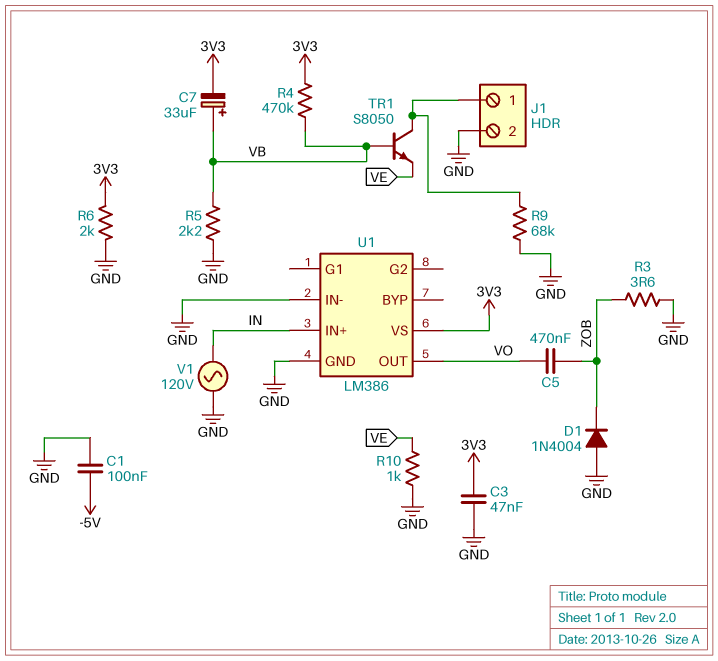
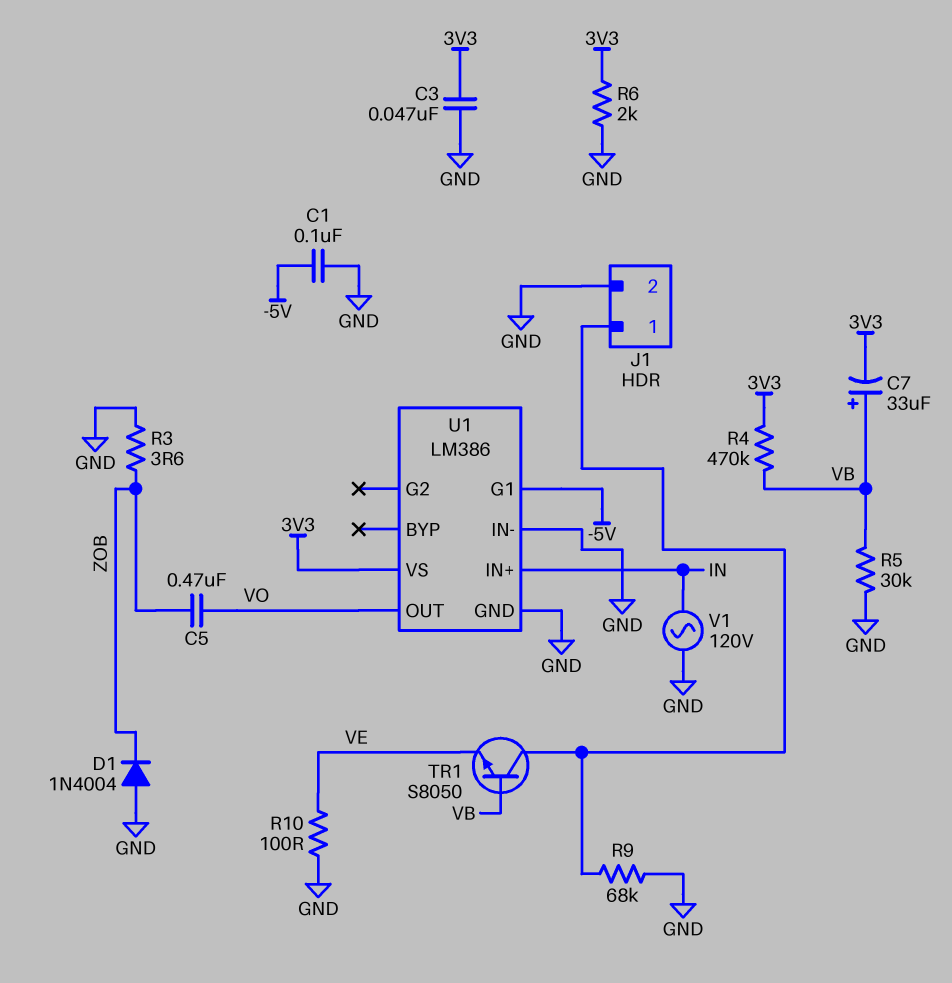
R5: 2.2k (GND, VB) -> 30k (GND, VB)
R10: 1k (GND, VE) -> 100 (GND, VE)
U1 pin G1: none -> -5V

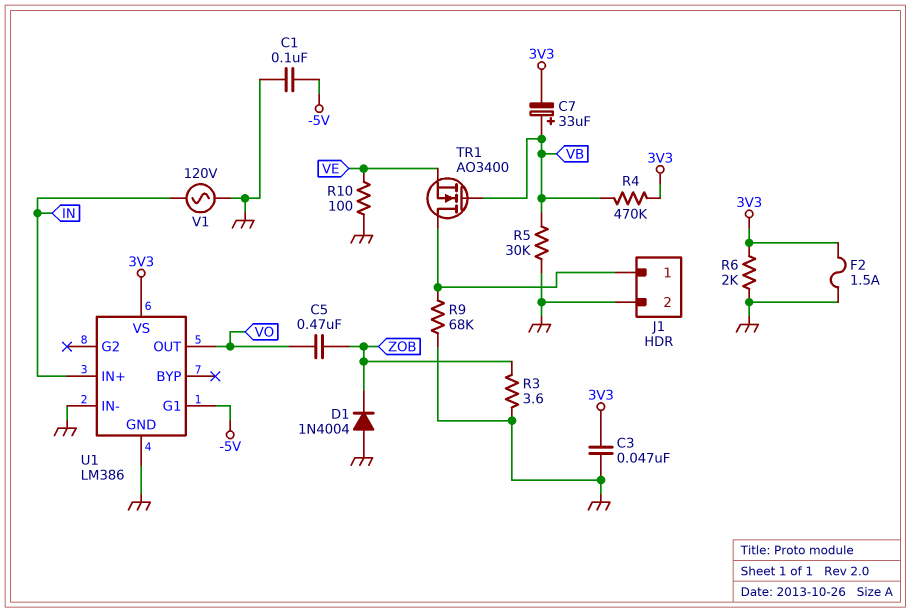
F2: none -> 1.5A (3V3, GND)
TR1: NPN S8050 (B VB, C J1/1, E VE) -> NMOS AO3400 (G VB, D J1/1, S VE)

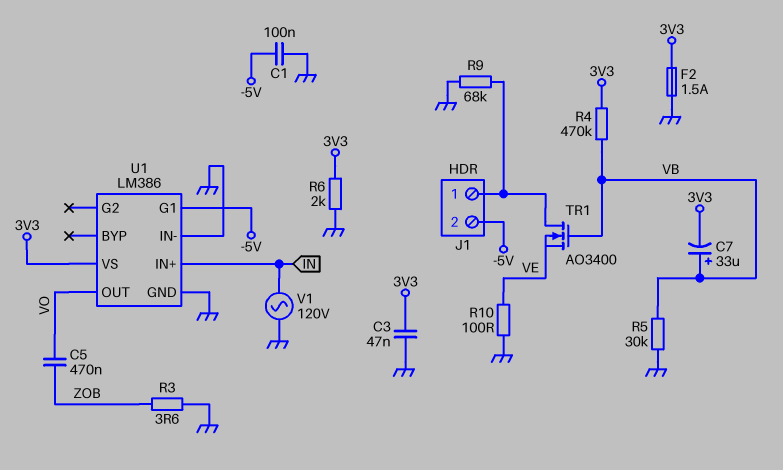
D1: diode 1N4004 (A GND, K ZOB) -> none
J1 pin 2: GND -> -5V

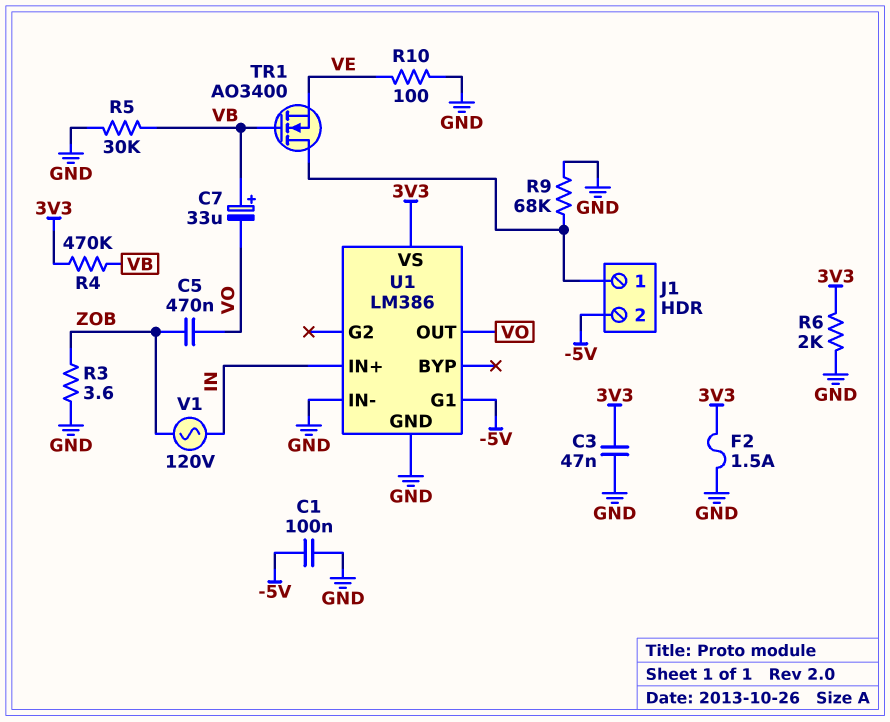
C7: 33uF (plus VB, minus 3V3) -> 33uF (plus VB, minus VO)
V1: AC 120V (GND, IN) -> AC 120V (IN, ZOB)

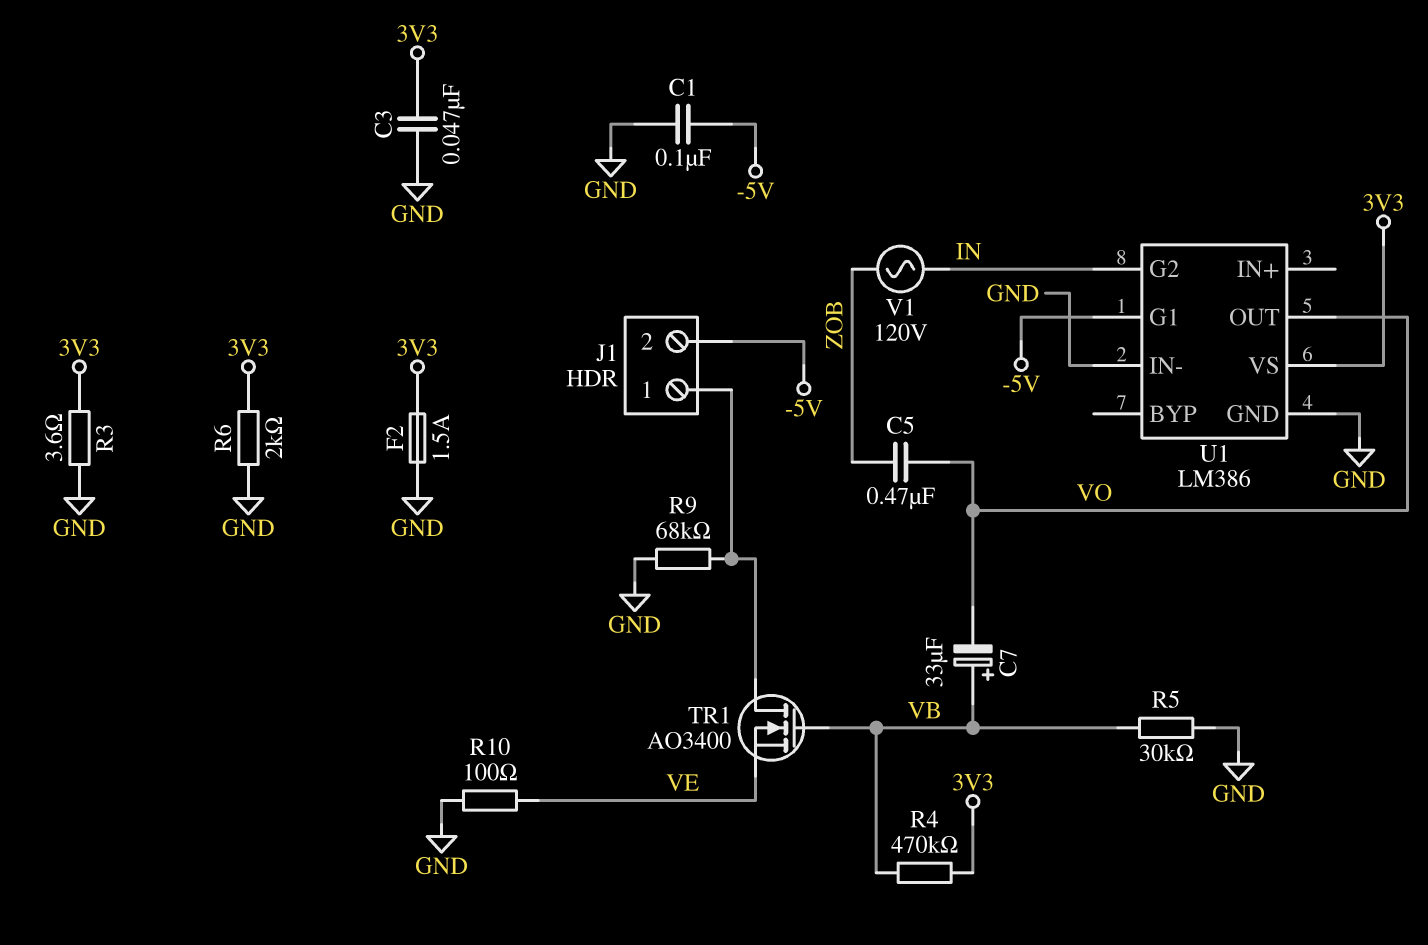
R3: 3.6 (GND, ZOB) -> 3.6 (3V3, GND)
U1 pin G2: none -> IN
U1 pin IN+: IN -> none

